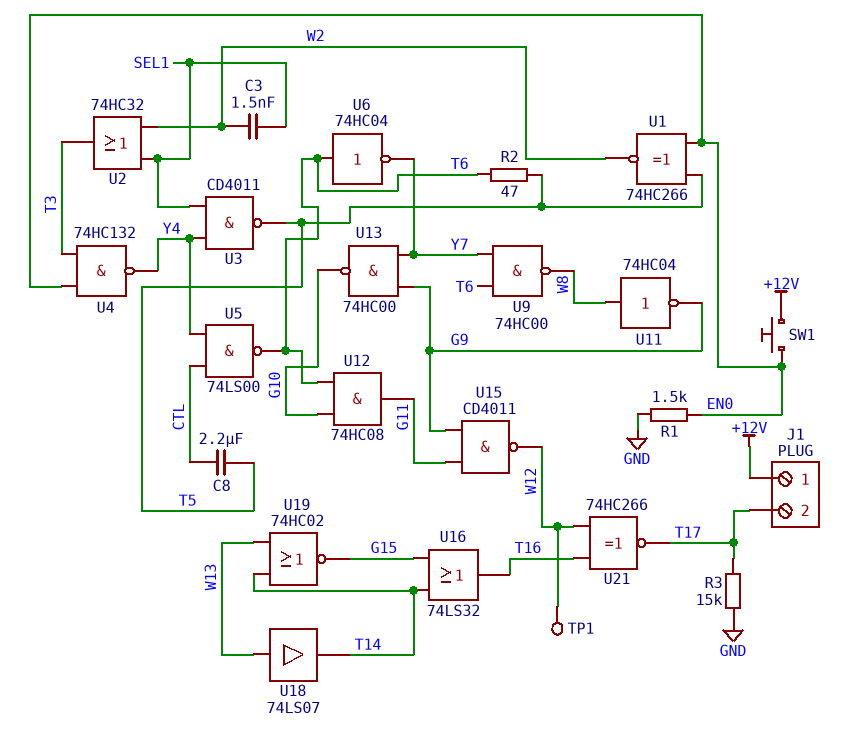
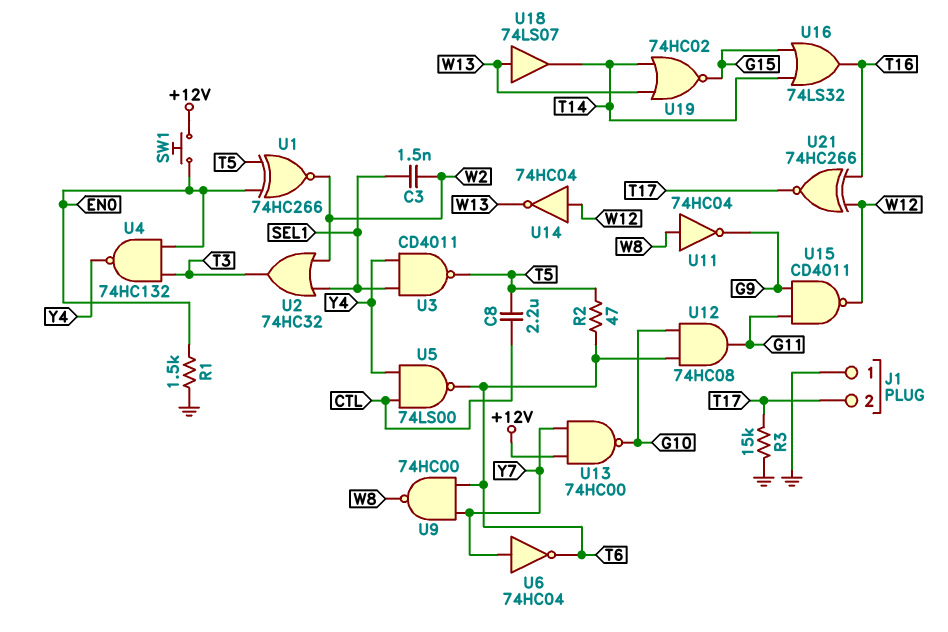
J1 pin 1: +12V -> GND
TP1: test point (W12) -> none
U6: NOT 74HC04 (in T6, out Y7) -> NOT 74HC04 (in Y7, out T6)
U13: NAND 74HC00 (in G9, in Y7, out G10) -> NAND 74HC00 (in +12V, in Y7, out G10)
U14: none -> NOT 74HC04 (in W12, out W13)

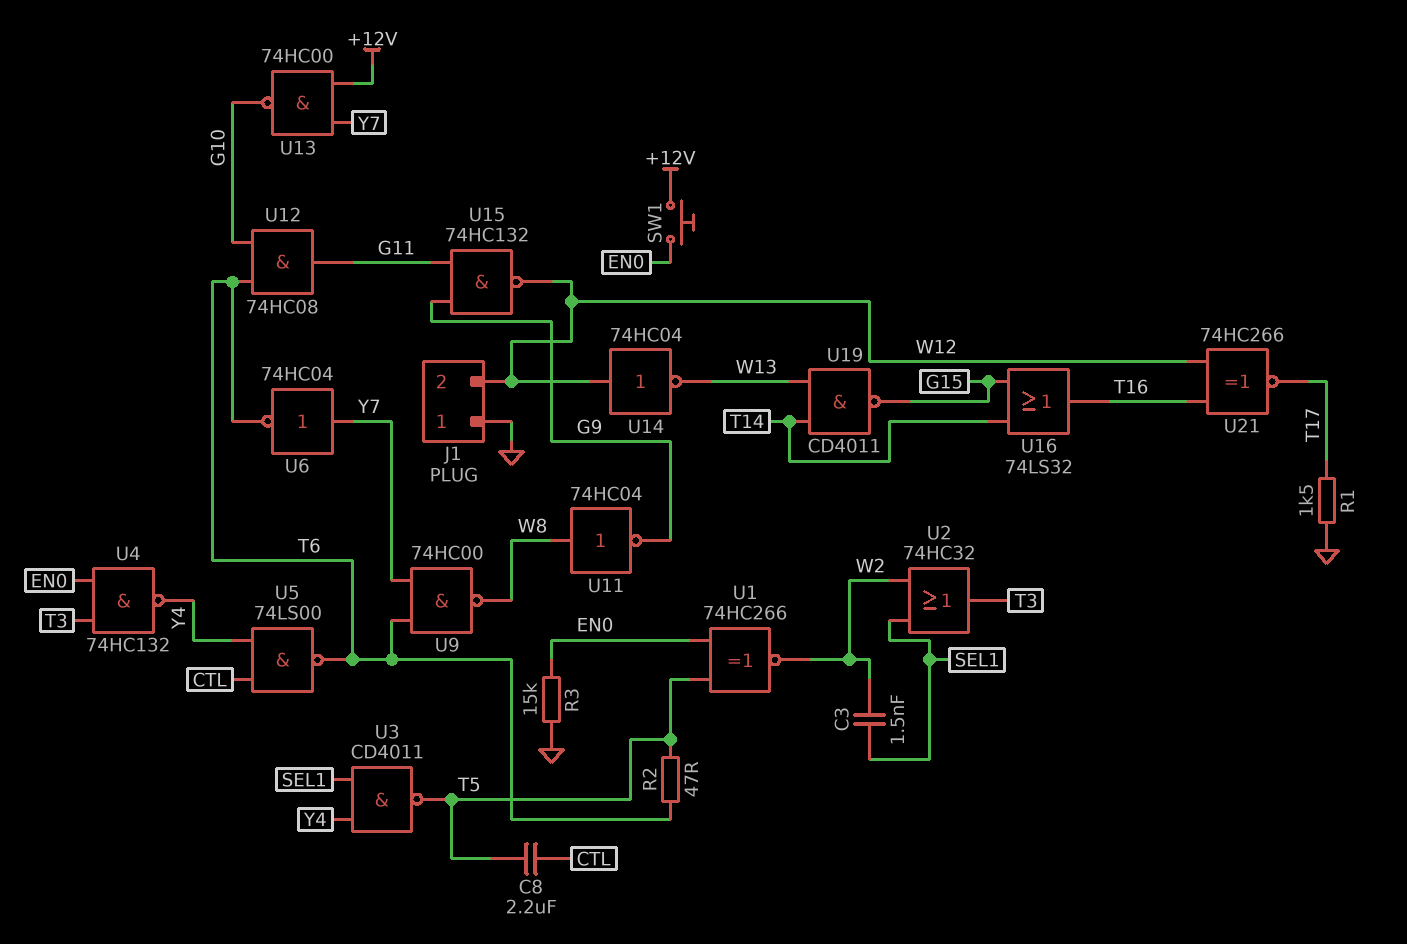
J1 pin 2: T17 -> W12
R1: 1.5k (EN0, GND) -> 1.5k (GND, T17)
R3: 15k (GND, T17) -> 15k (EN0, GND)
U15: NAND CD4011 (in G9, in G11, out W12) -> NAND 74HC132 (in G9, in G11, out W12)
U18: buffer 74LS07 (in W13, out T14) -> none
U19: NOR 74HC02 (in T14, in W13, out G15) -> NAND CD4011 (in T14, in W13, out G15)

